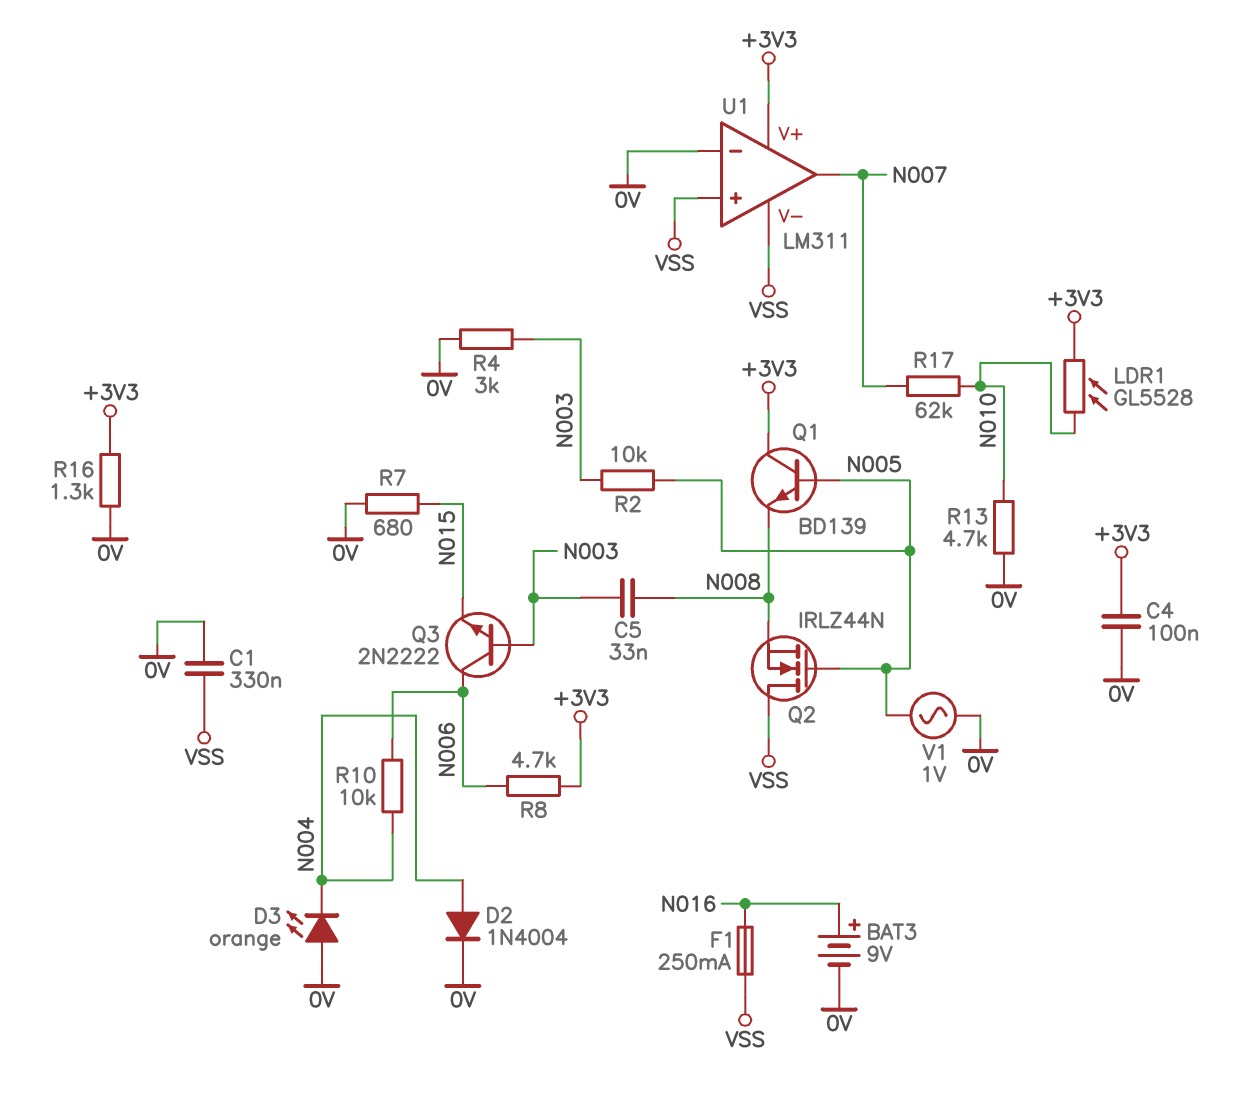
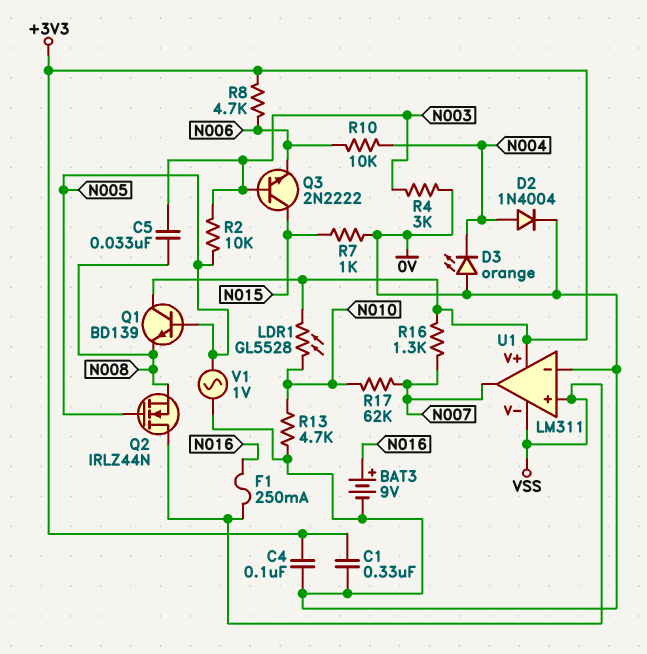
C1: 330nF (0V, VSS) -> 330nF (+3V3, 0V)
Q3: NPN 2N2222 (B N003, C N006, E N015) -> NPN 2N2222 (B N003, C N015, E N006)
R7: 680 (0V, N015) -> 1k (0V, N015)
R16: 1.3k (+3V3, 0V) -> 1.3k (+3V3, N007)

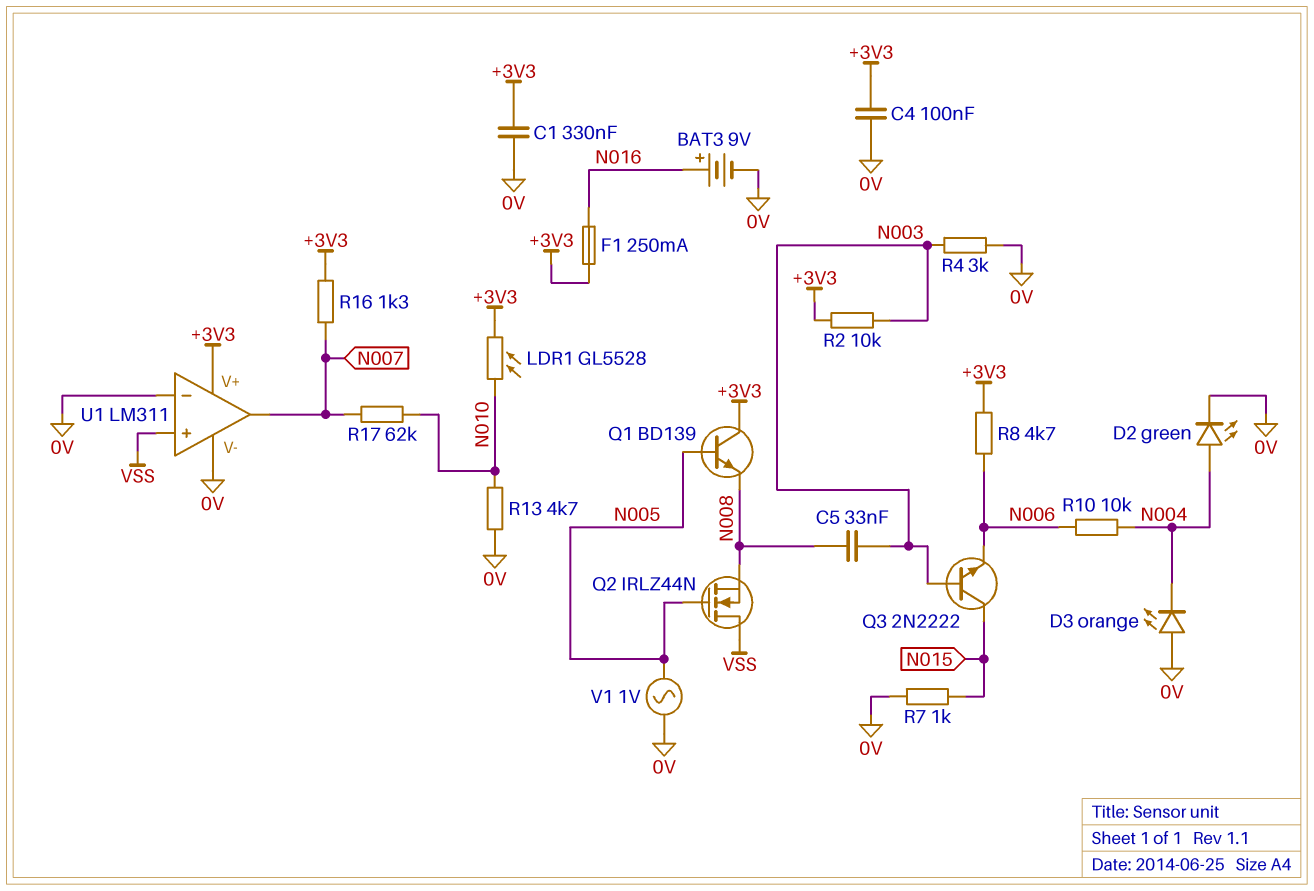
D2: diode 1N4004 (A N004, K 0V) -> LED green (A N004, K 0V)
F1: 250mA (N016, VSS) -> 250mA (+3V3, N016)
R2: 10k (N003, N005) -> 10k (+3V3, N003)
U1 pin V-: VSS -> 0V

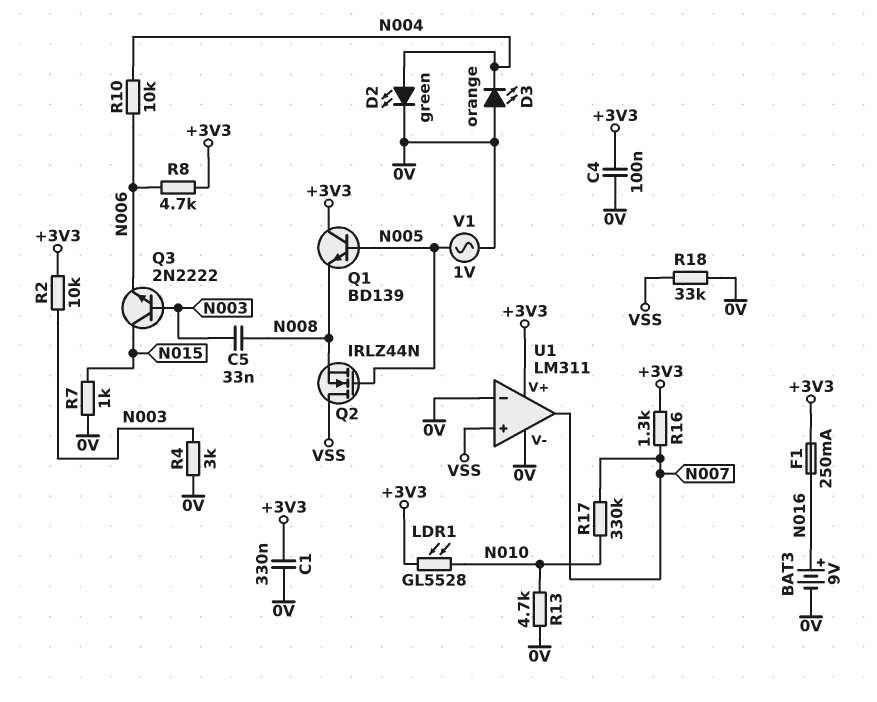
R17: 62k (N007, N010) -> 330k (N007, N010)
R18: none -> 33k (0V, VSS)

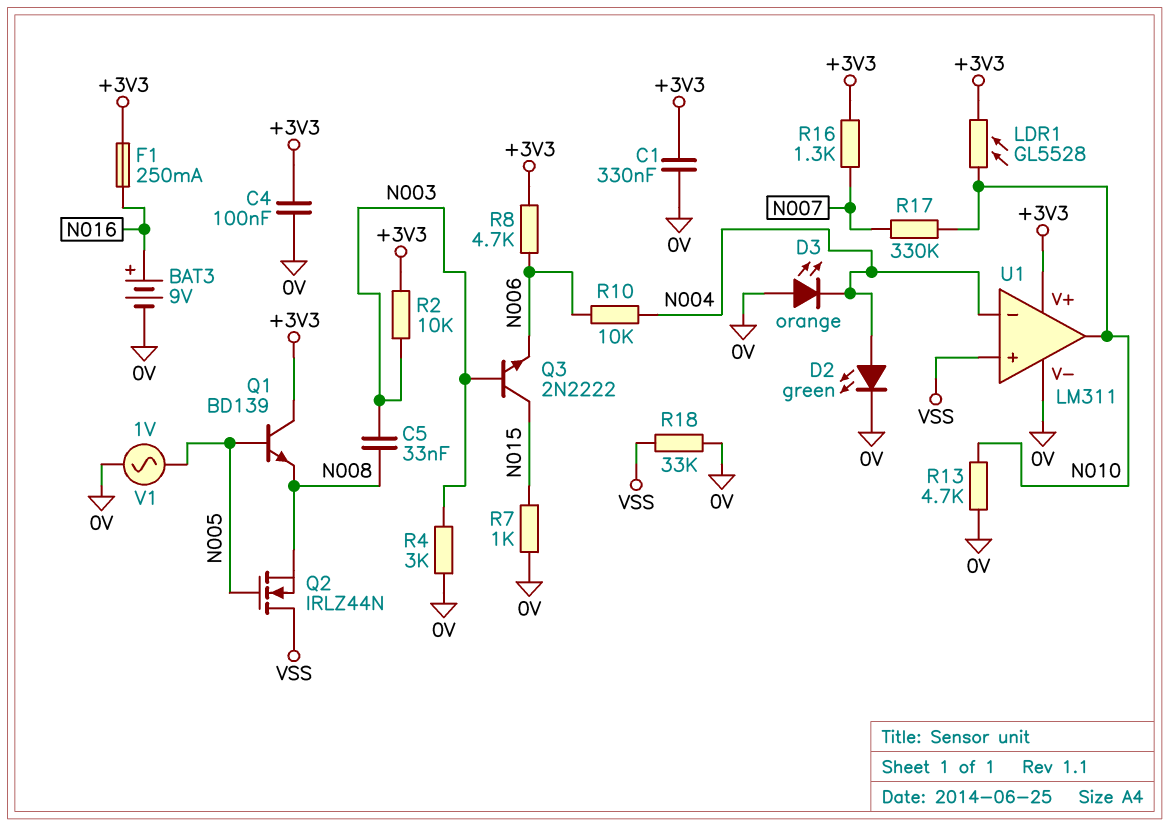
U1 pin in-: 0V -> N004
U1 pin out: N007 -> N010

